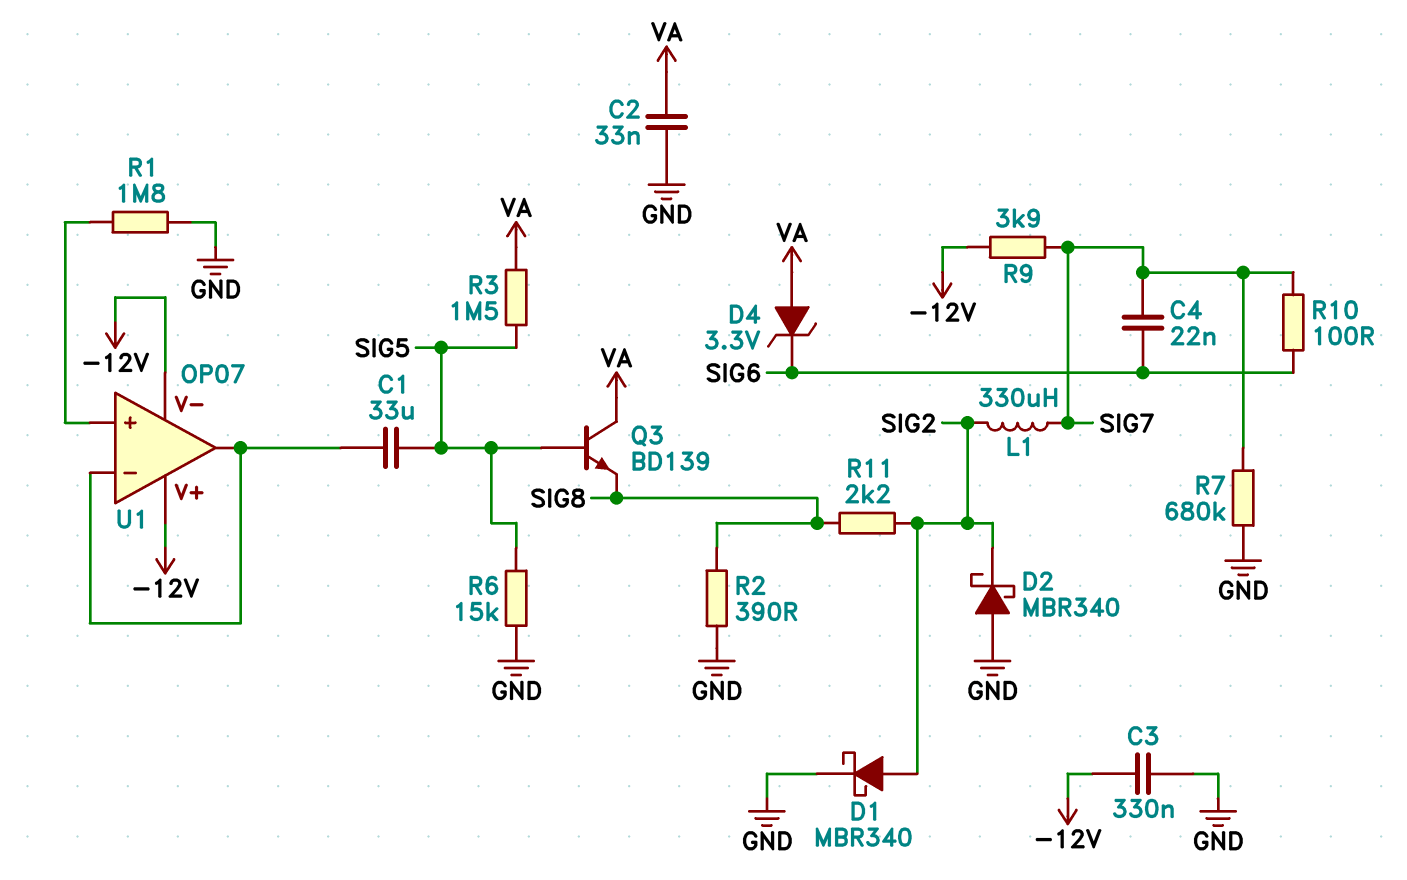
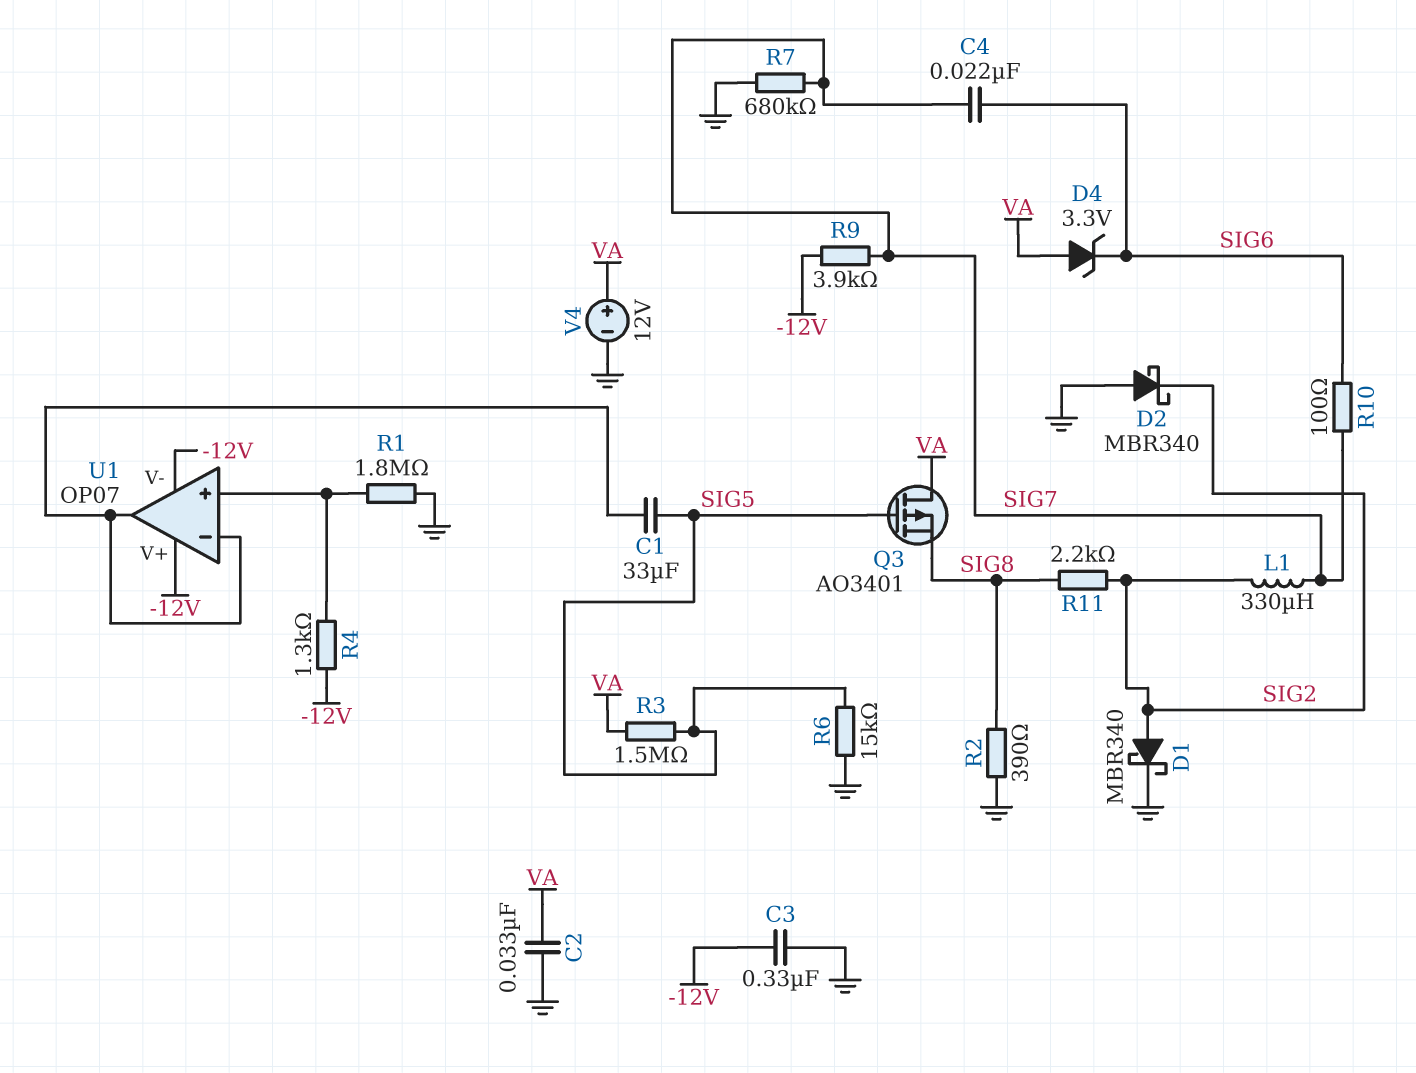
Q3: NPN BD139 (B SIG5, C VA, E SIG8) -> PMOS AO3401 (G SIG5, D VA, S SIG8)
R4: none -> 1.3k (-12V, U1/in+)
V4: none -> 12V (plus VA, minus GND)

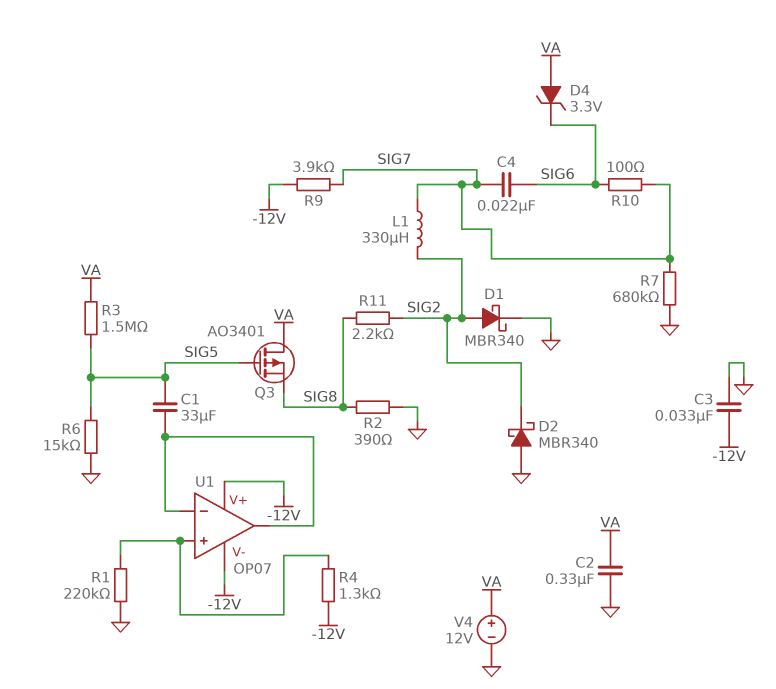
C2: 33nF (GND, VA) -> 330nF (GND, VA)
C3: 330nF (-12V, GND) -> 33nF (-12V, GND)
R1: 1.8M (GND, U1/in+) -> 220k (GND, U1/in+)

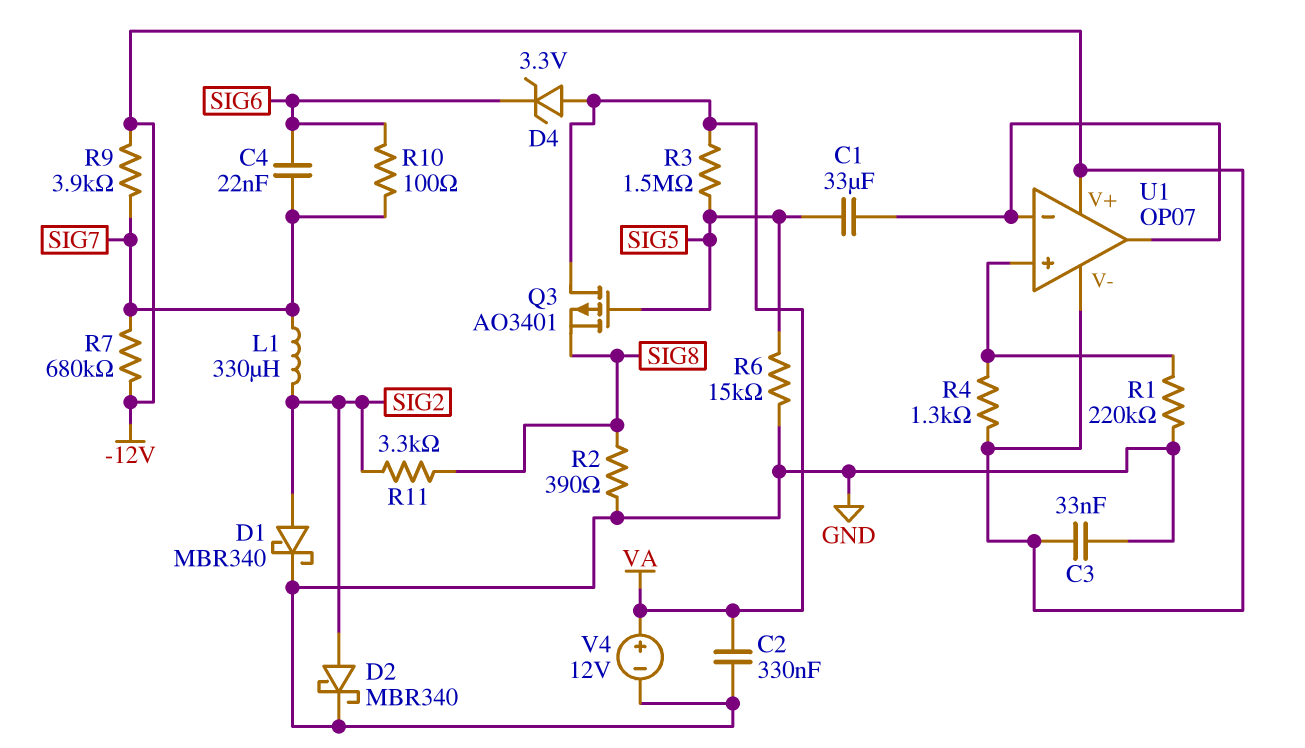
D2: schottky MBR340 (A GND, K SIG2) -> schottky MBR340 (A SIG2, K GND)
R7: 680k (GND, SIG7) -> 680k (-12V, SIG7)
R11: 2.2k (SIG2, SIG8) -> 3.3k (SIG2, SIG8)

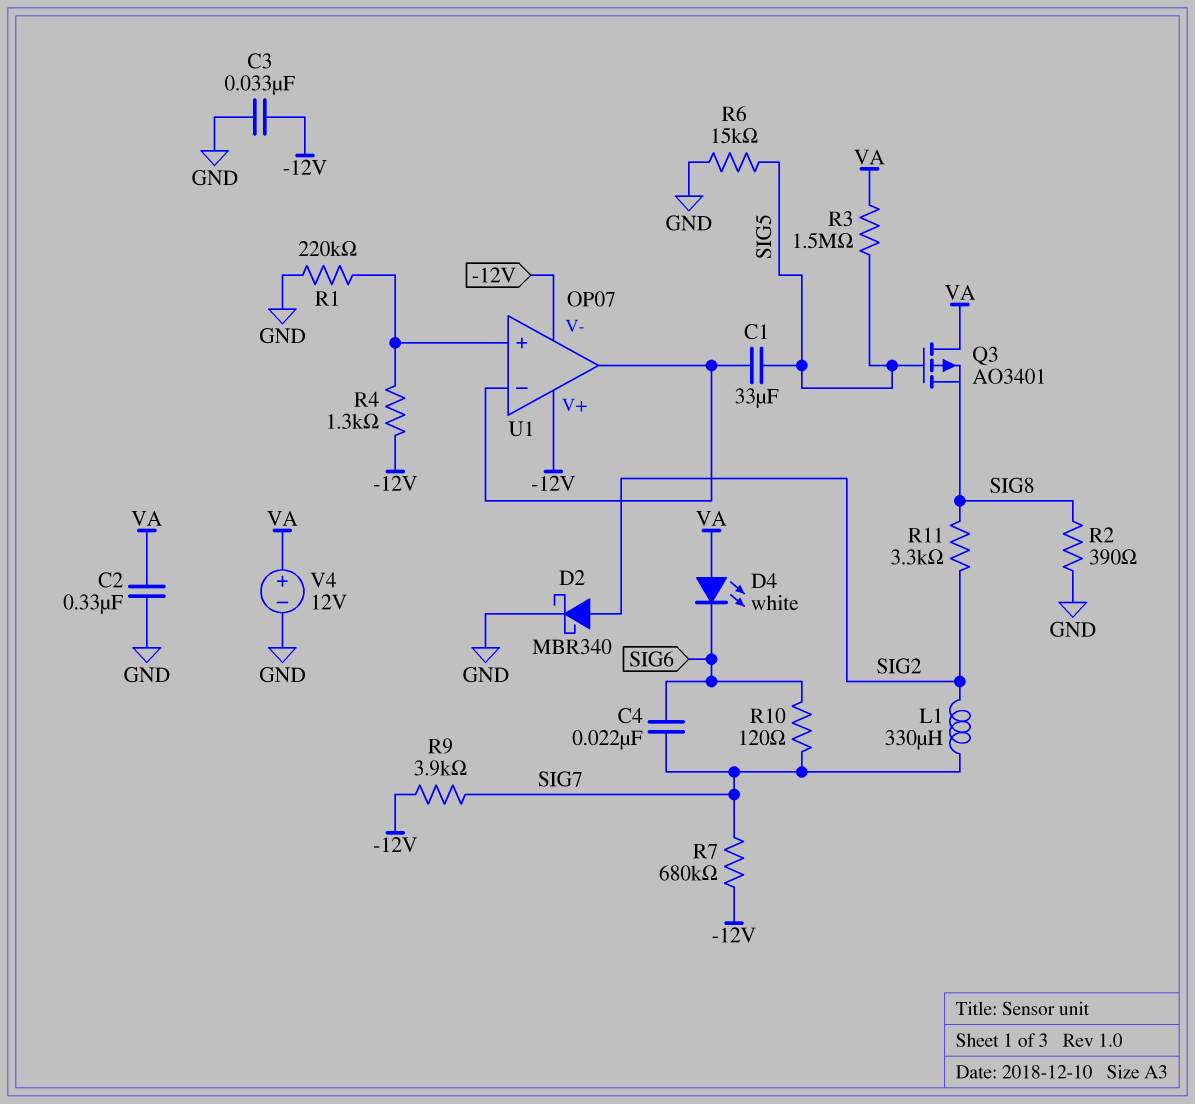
D1: schottky MBR340 (A SIG2, K GND) -> none
D4: zener 3.3V (A VA, K SIG6) -> LED white (A VA, K SIG6)
R10: 100 (SIG6, SIG7) -> 120 (SIG6, SIG7)

